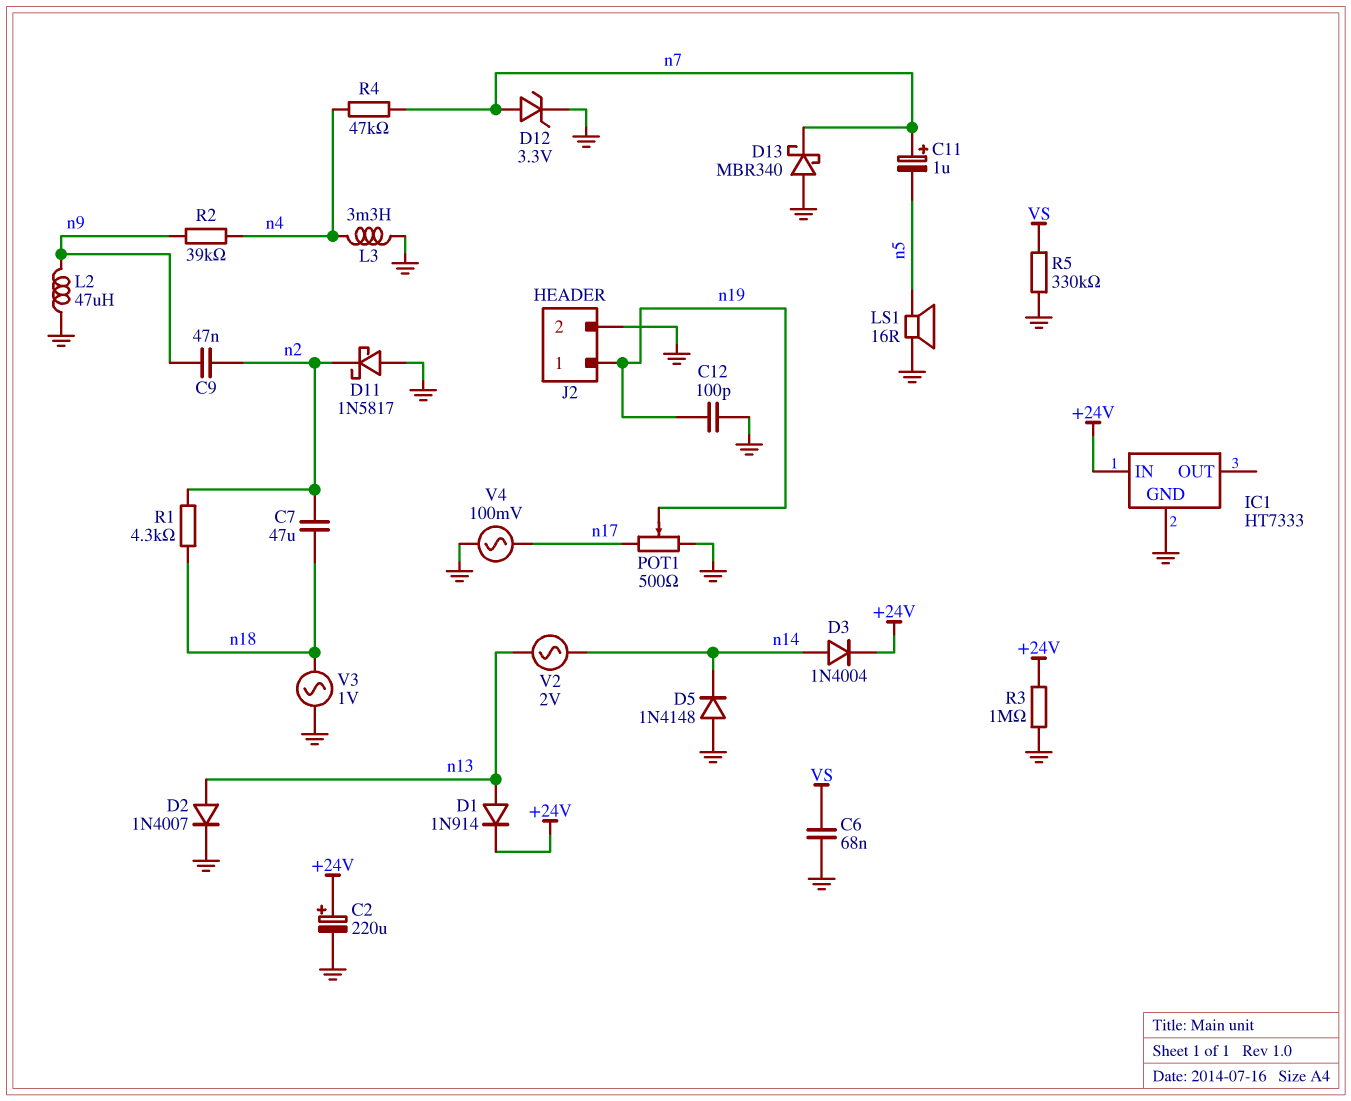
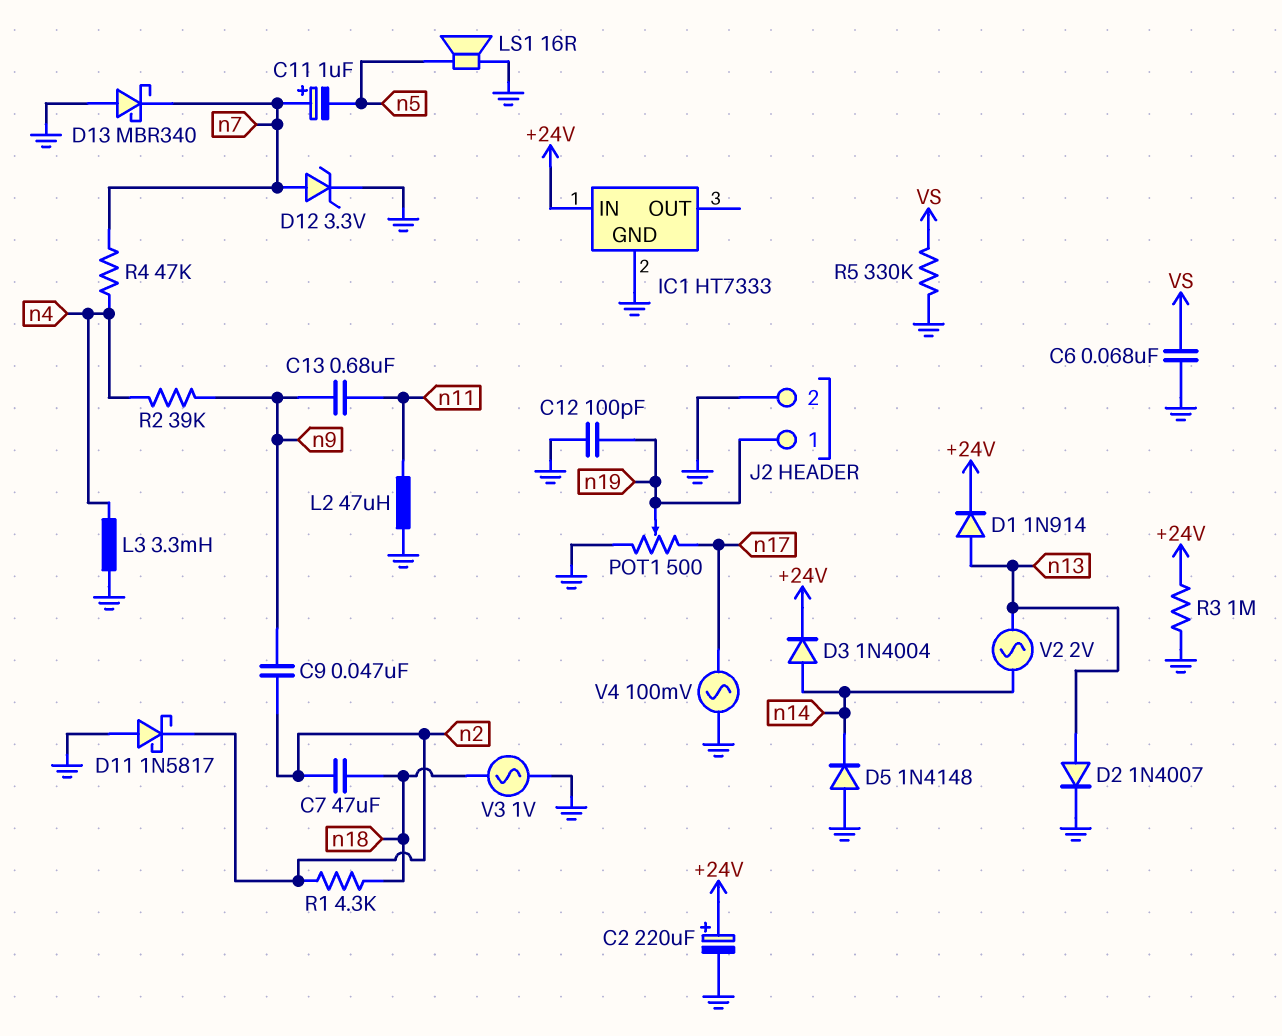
C13: none -> 680nF (n9, n11)
L2: 47uH (GND, n9) -> 47uH (GND, n11)

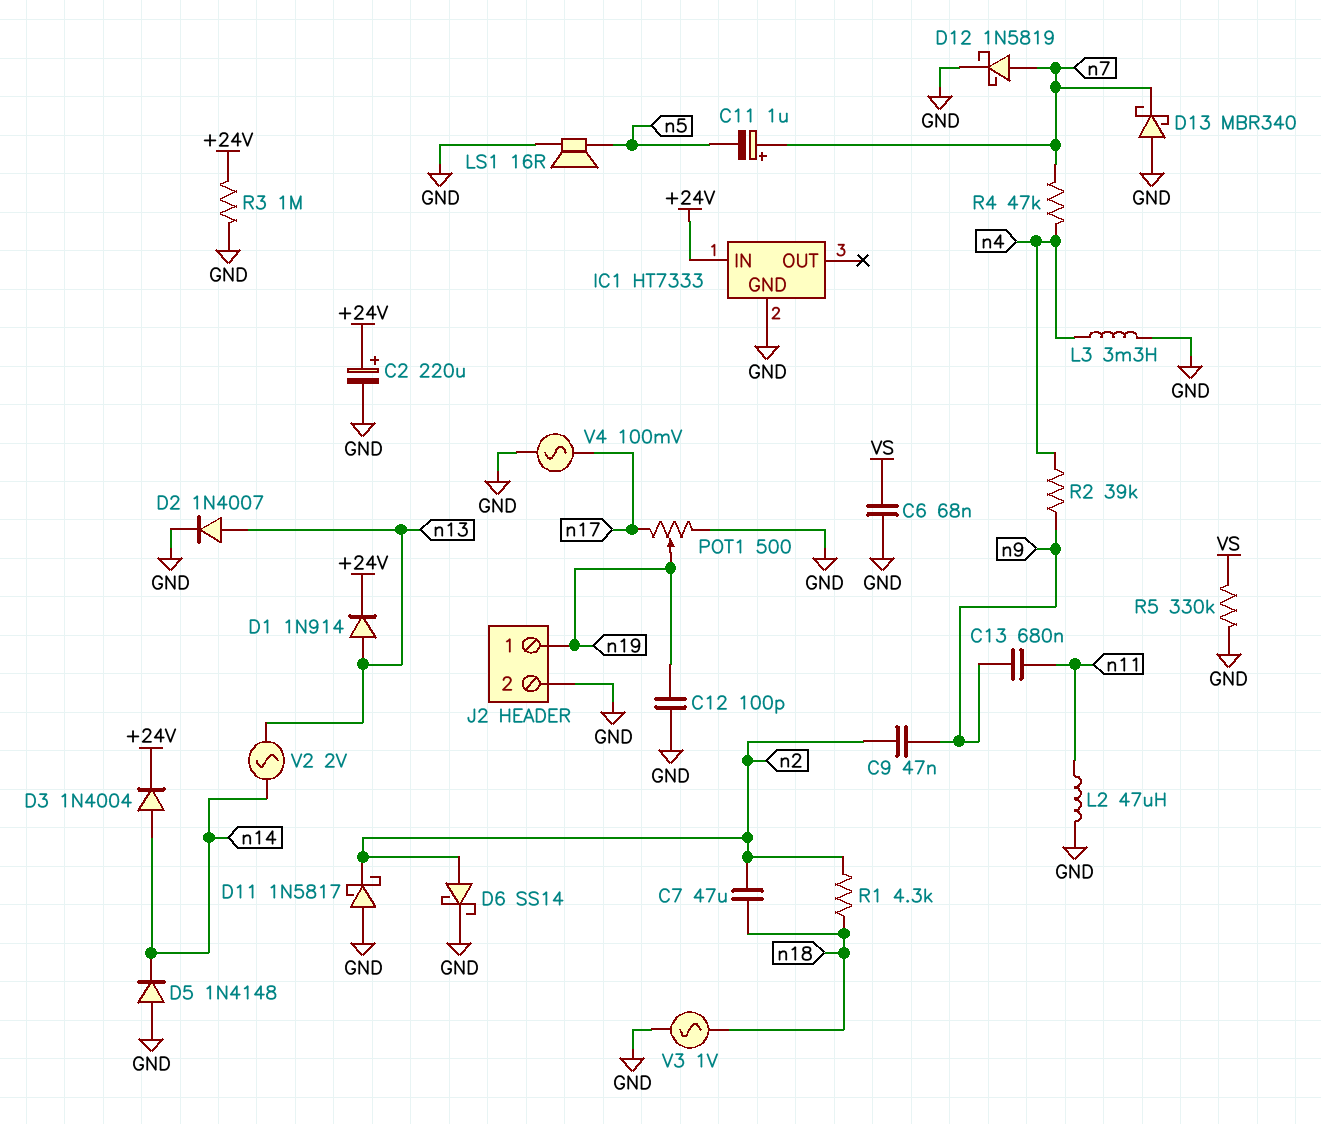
D6: none -> schottky SS14 (A n2, K GND)
D12: zener 3.3V (A n7, K GND) -> schottky 1N5819 (A n7, K GND)

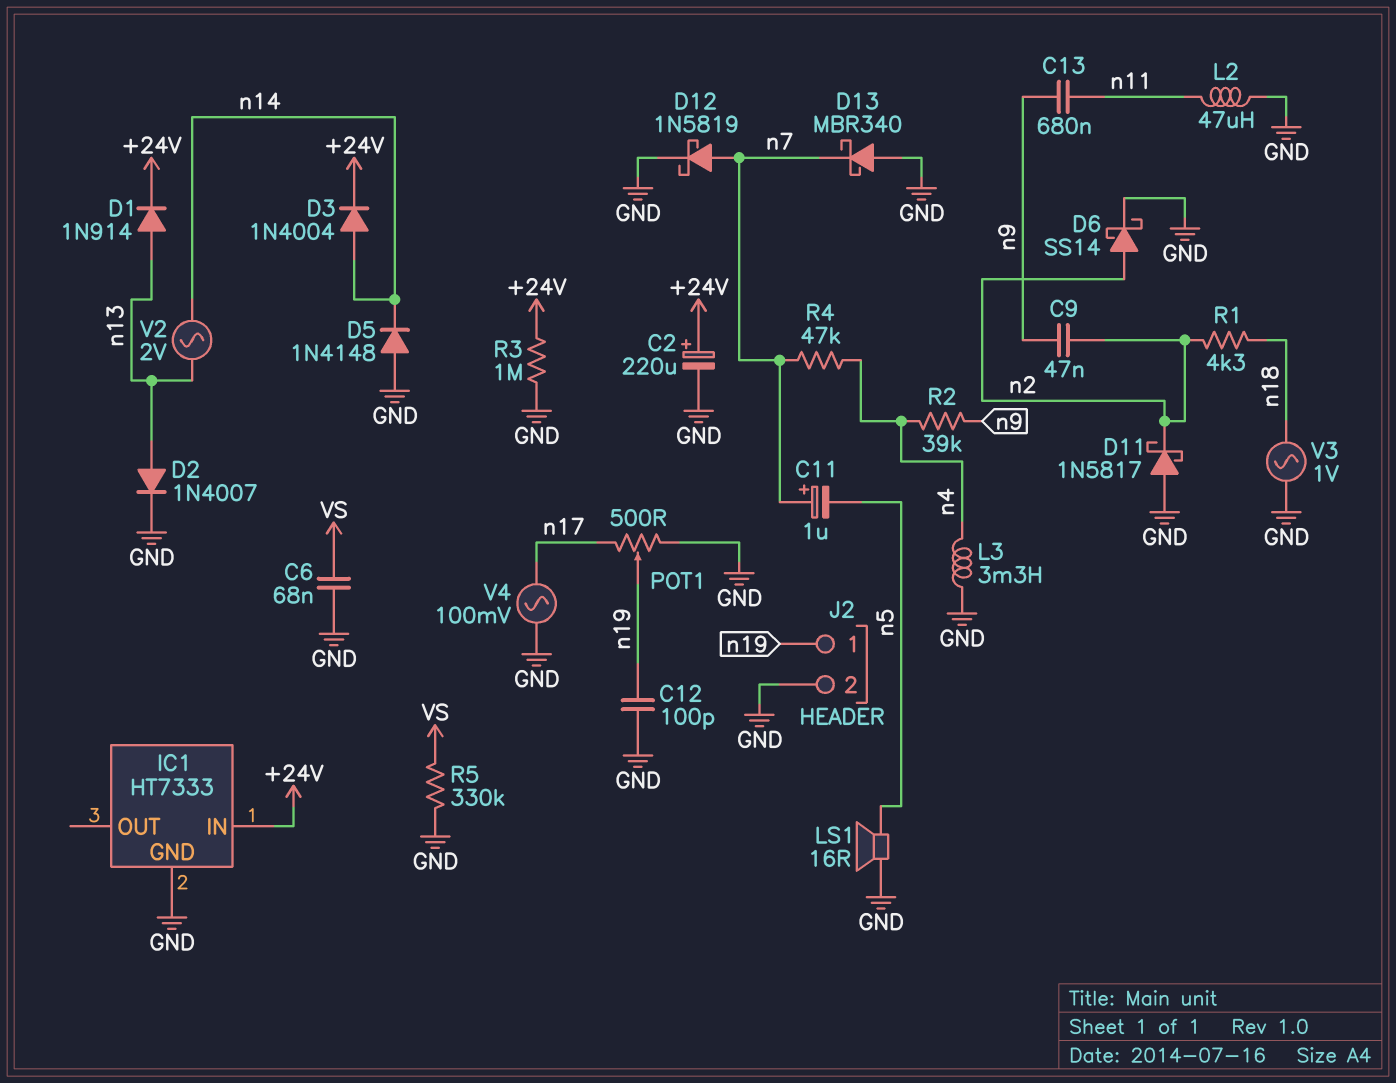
C7: 47uF (n2, n18) -> none

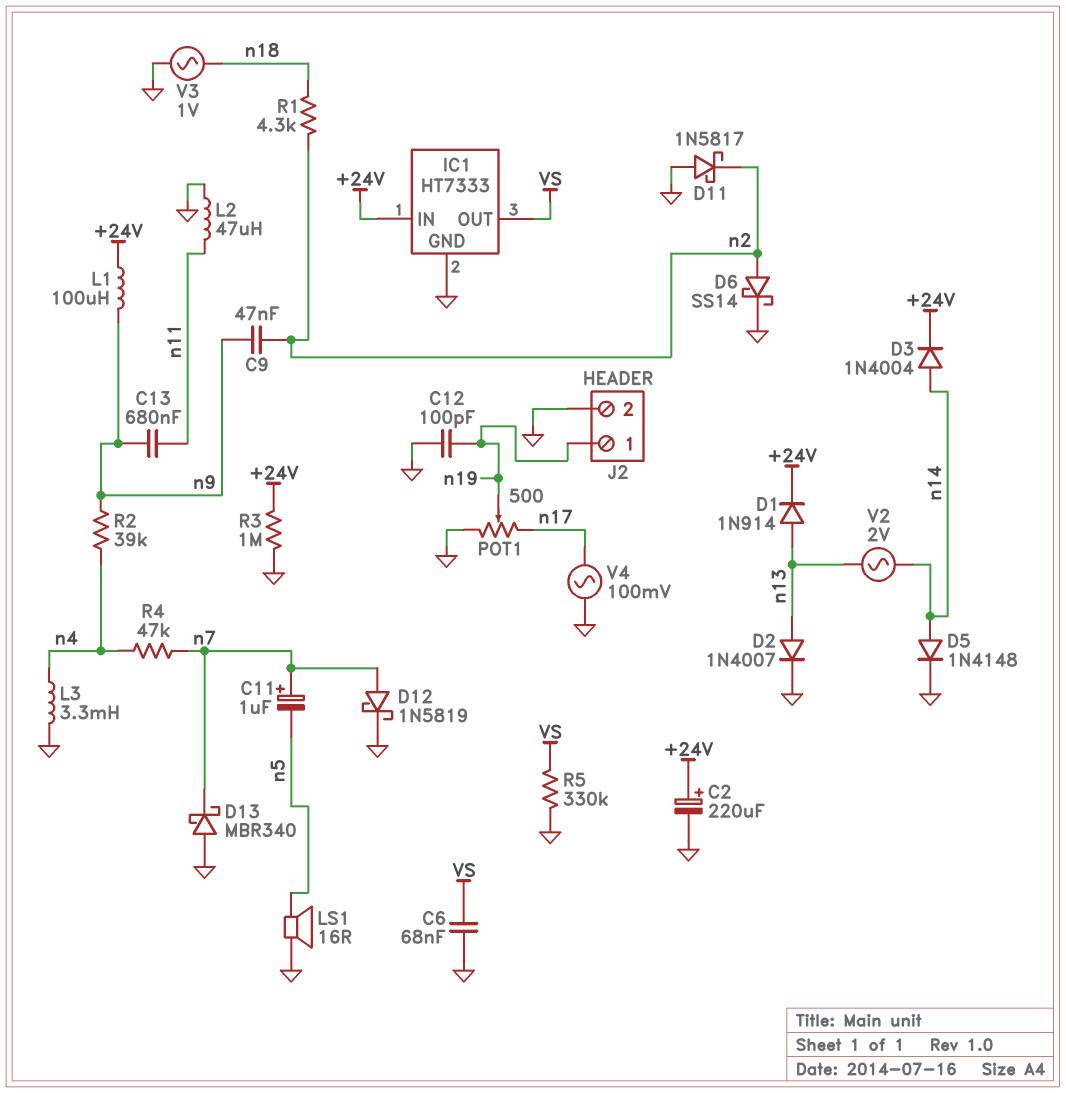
D5: diode 1N4148 (A GND, K n14) -> diode 1N4148 (A n14, K GND)
IC1 pin OUT: none -> VS
L1: none -> 100uH (+24V, n9)

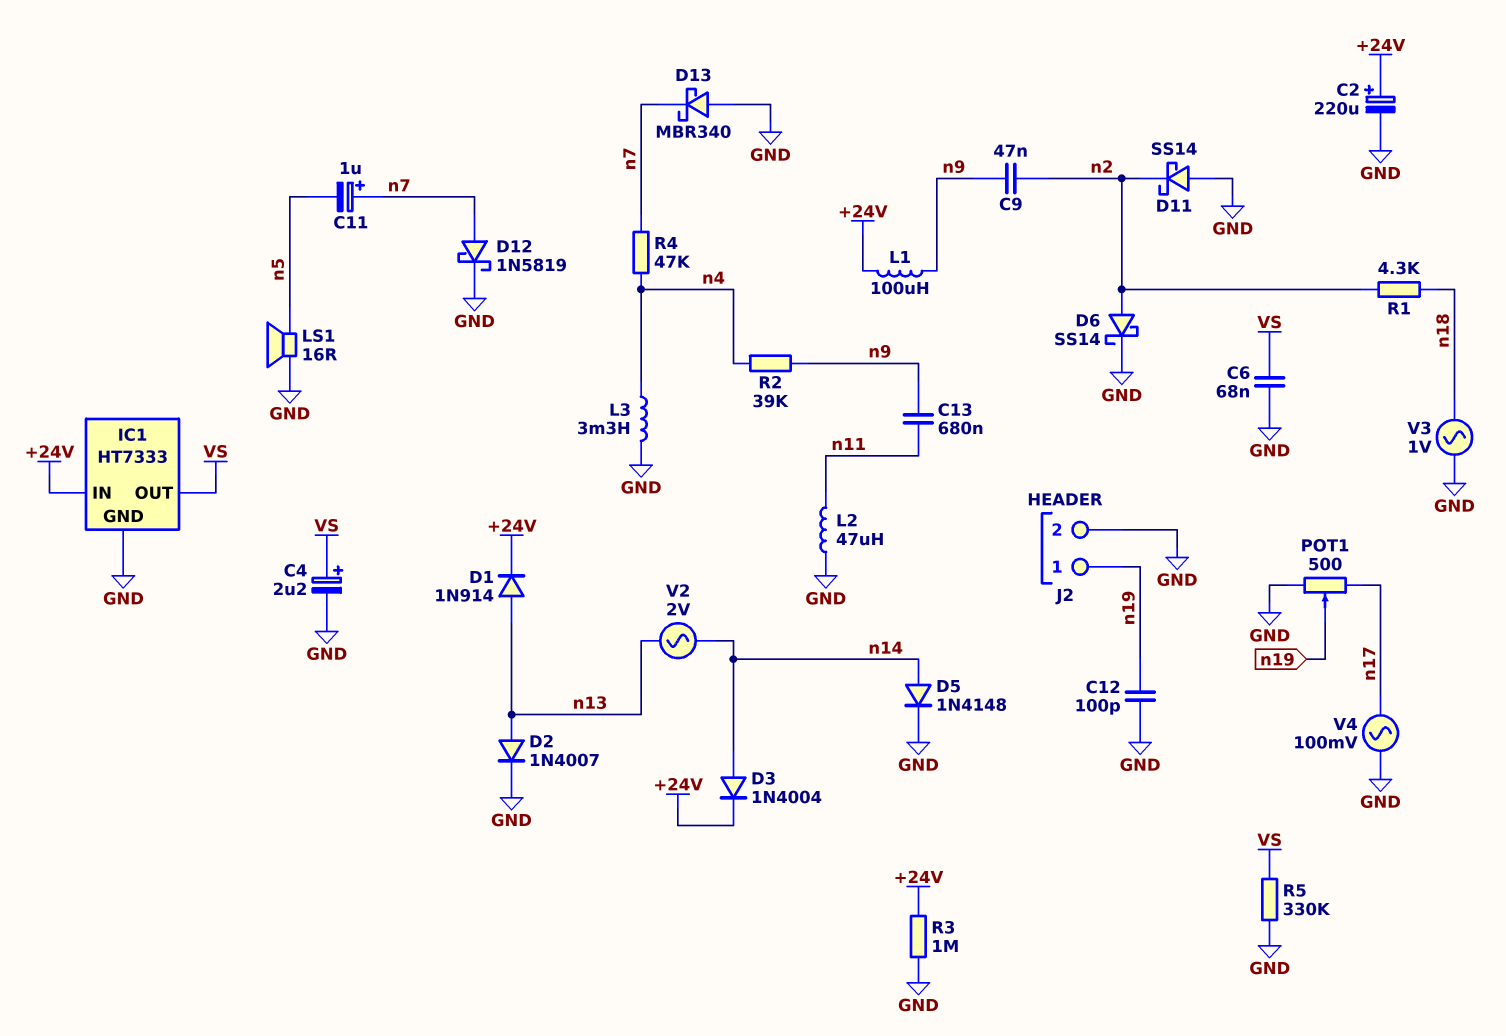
C4: none -> 2.2uF (plus VS, minus GND)
D11: schottky 1N5817 (A GND, K n2) -> schottky SS14 (A GND, K n2)

